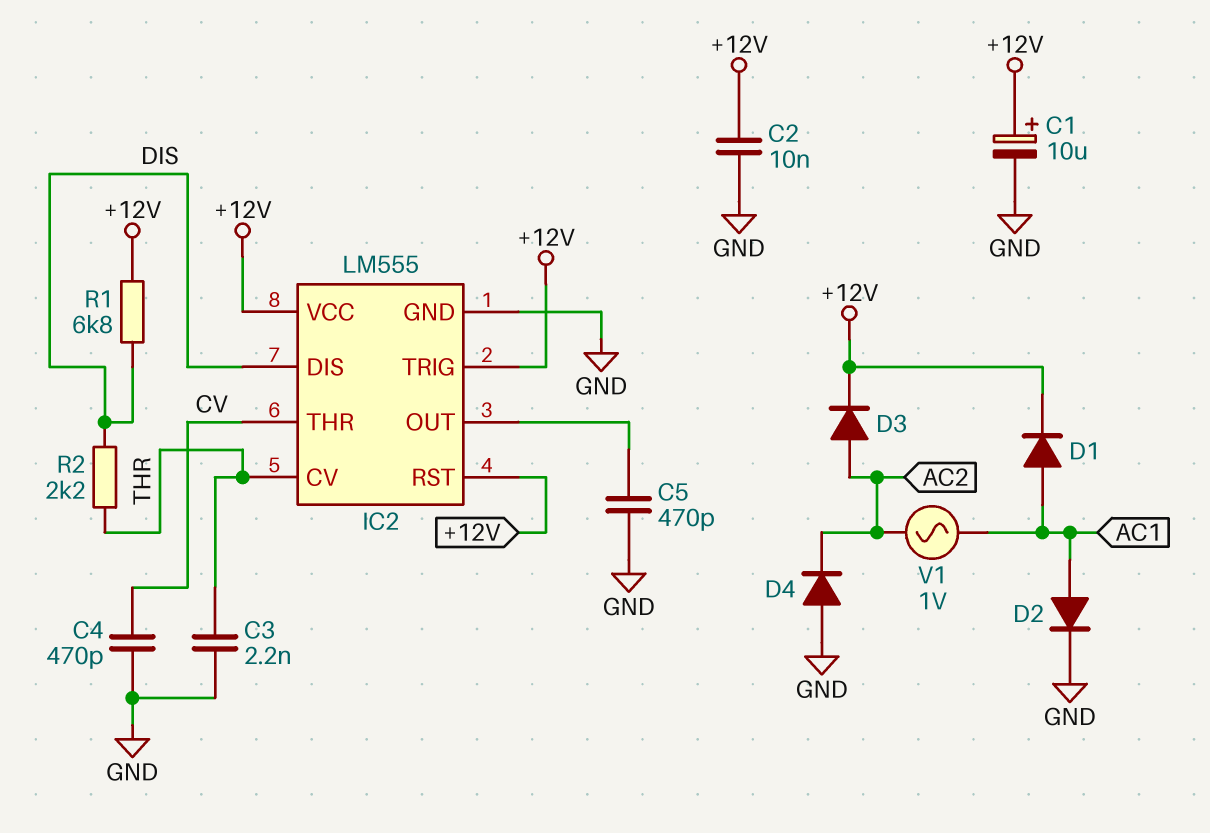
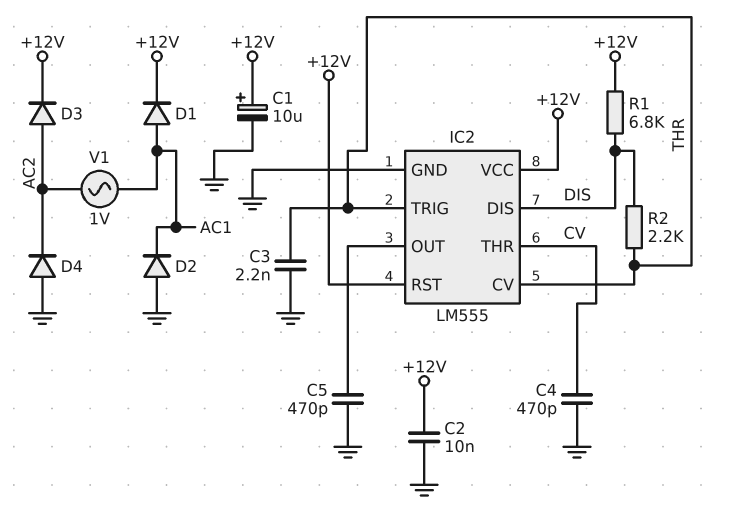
D2: diode (A AC1, K GND) -> diode (A GND, K AC1)
IC2 pin TRIG: +12V -> THR

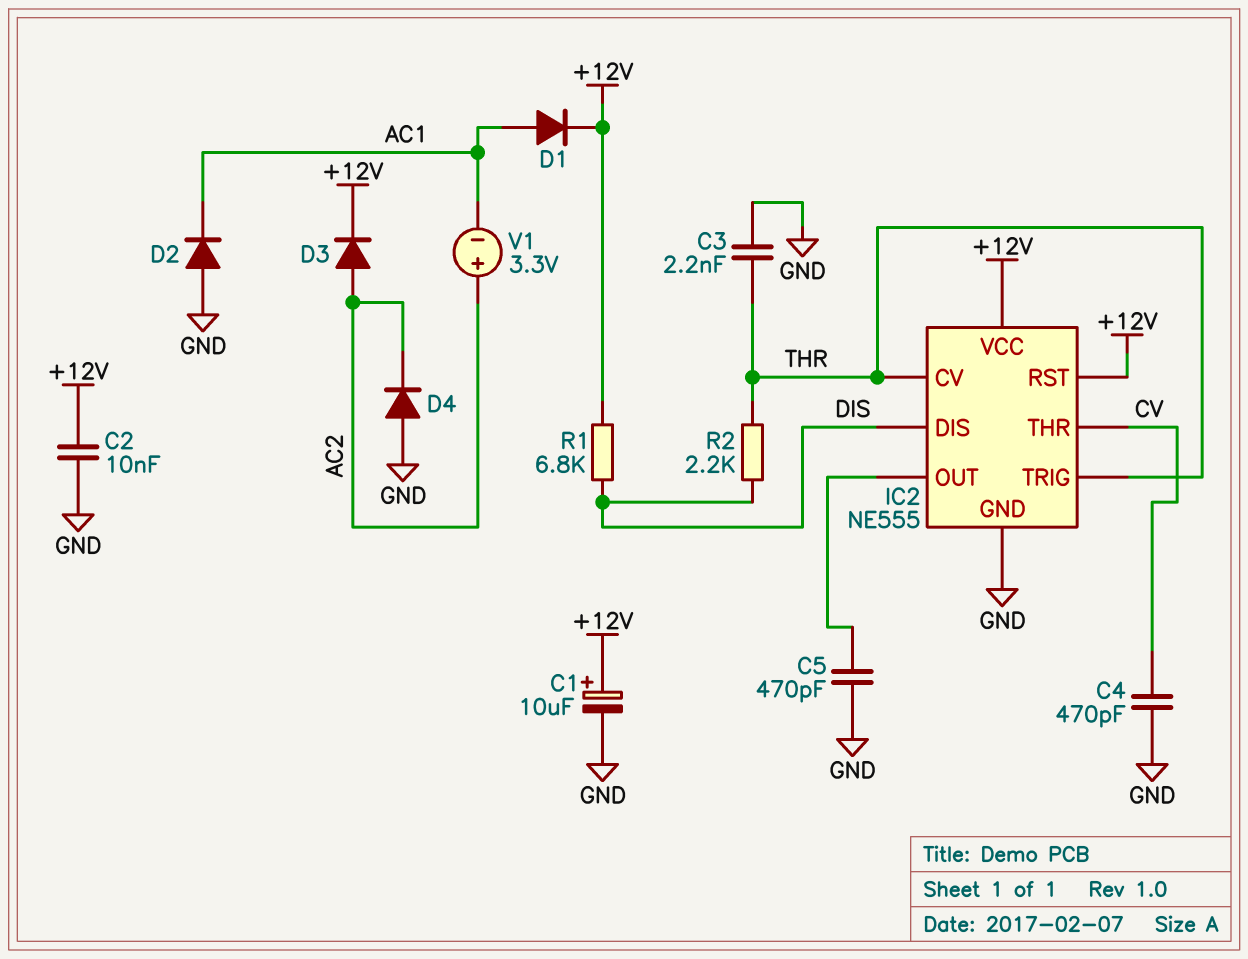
IC2: LM555 -> NE555
V1: AC 1V (AC1, AC2) -> 3.3V (plus AC2, minus AC1)

